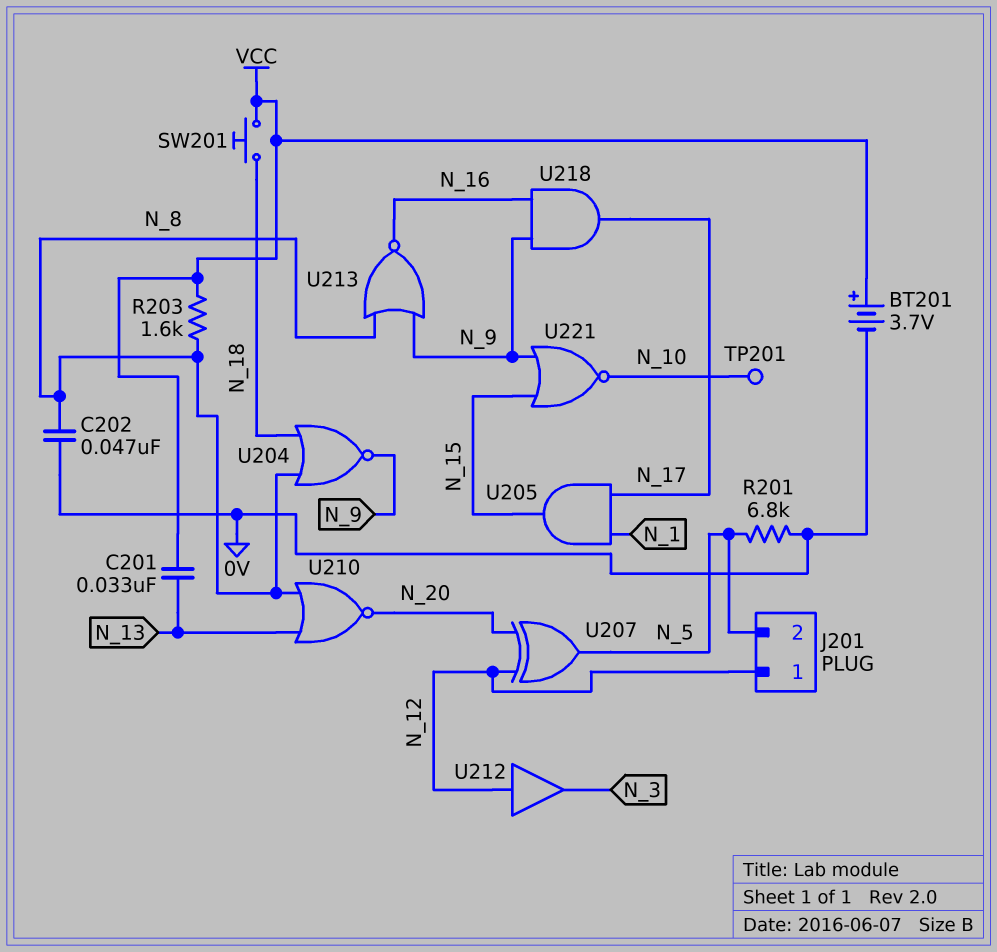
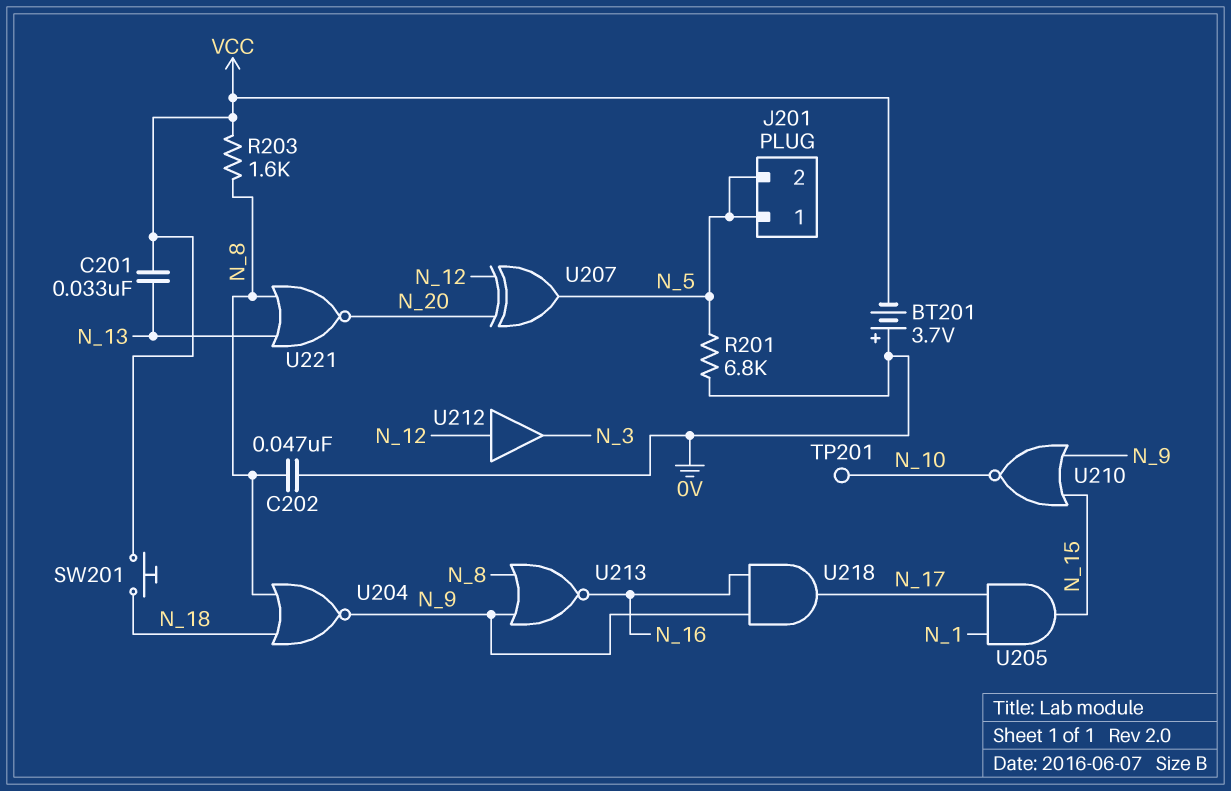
BT201: 3.7V (plus VCC, minus 0V) -> 3.7V (plus 0V, minus VCC)
J201 pin 1: N_12 -> N_5
U210: NOR (in N_8, in N_13, out N_20) -> NOR (in N_9, in N_15, out N_10)
U221: NOR (in N_9, in N_15, out N_10) -> NOR (in N_8, in N_13, out N_20)

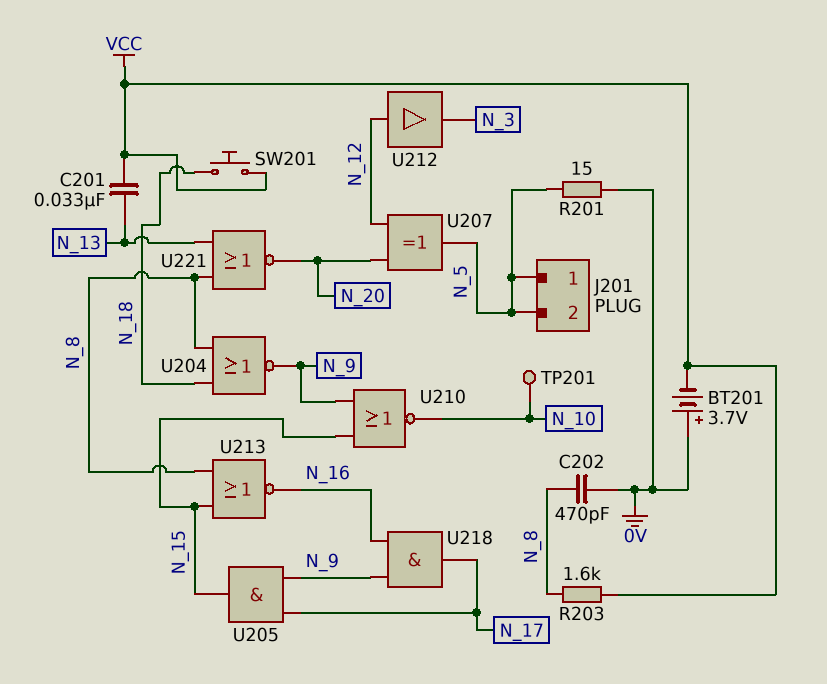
C202: 47nF (0V, N_8) -> 470pF (0V, N_8)
R201: 6.8k (0V, N_5) -> 15 (0V, N_5)
U205: AND (in N_1, in N_17, out N_15) -> AND (in N_9, in N_17, out N_15)
U213: NOR (in N_8, in N_9, out N_16) -> NOR (in N_8, in N_15, out N_16)

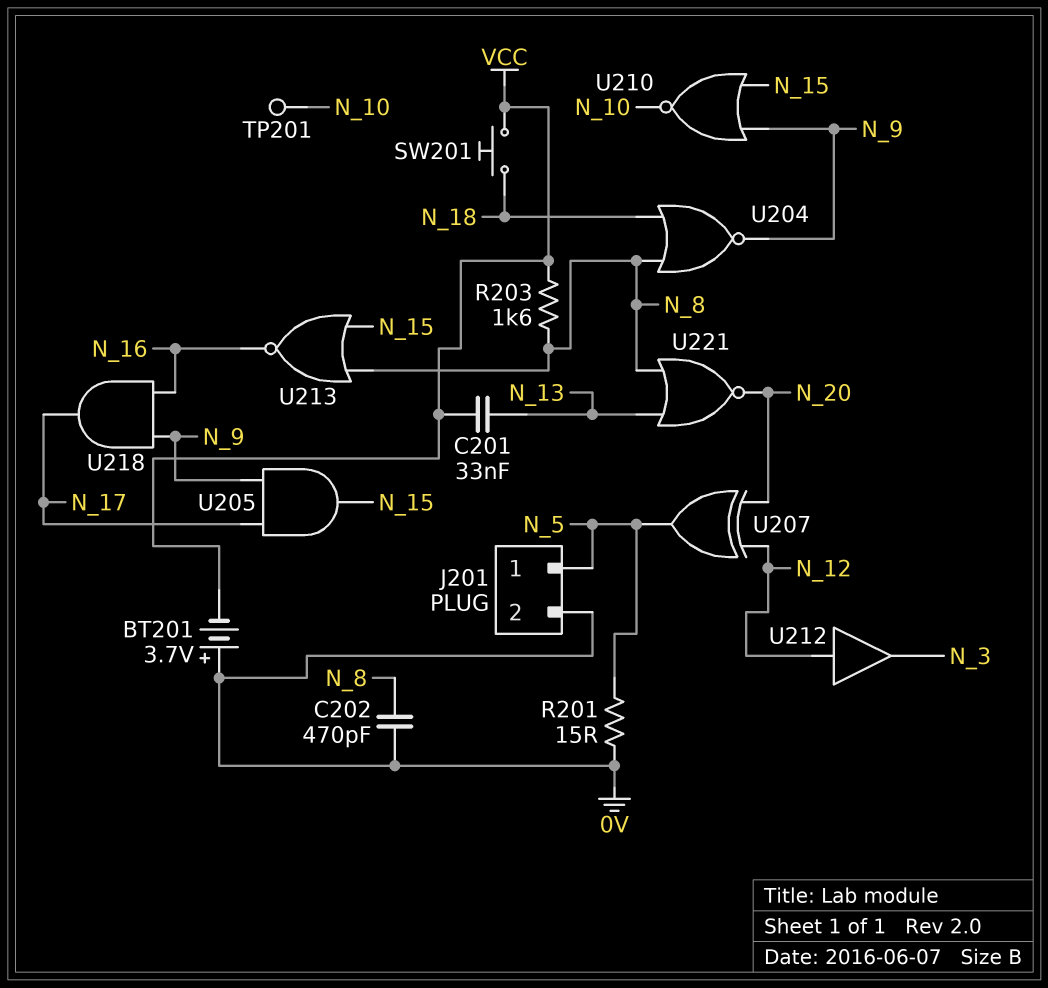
J201 pin 2: N_5 -> 0V

